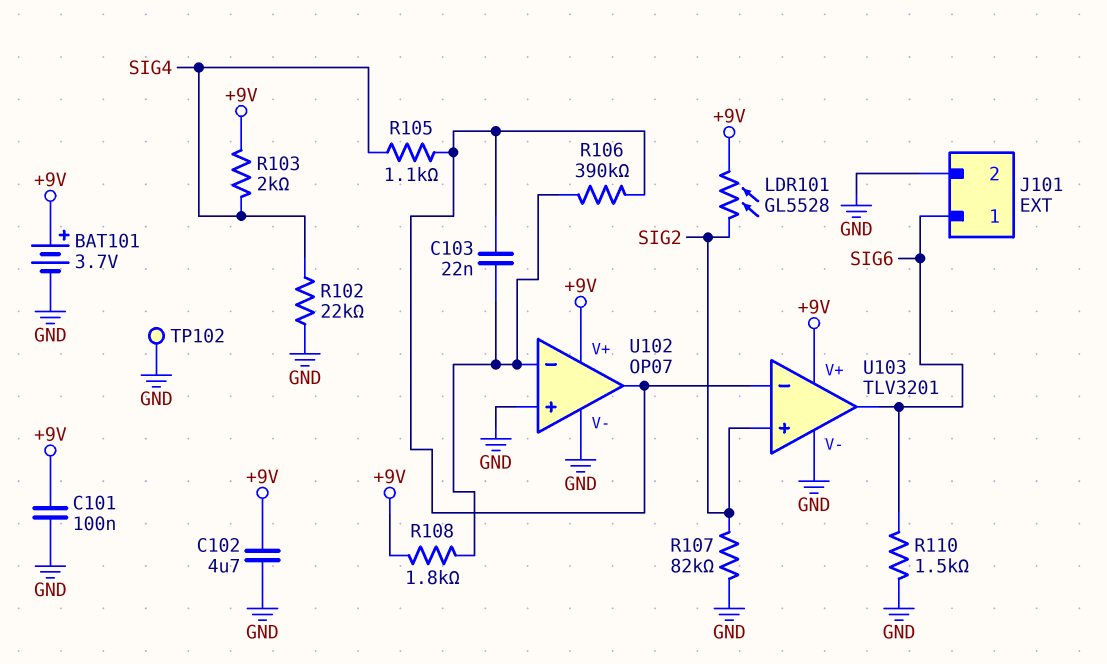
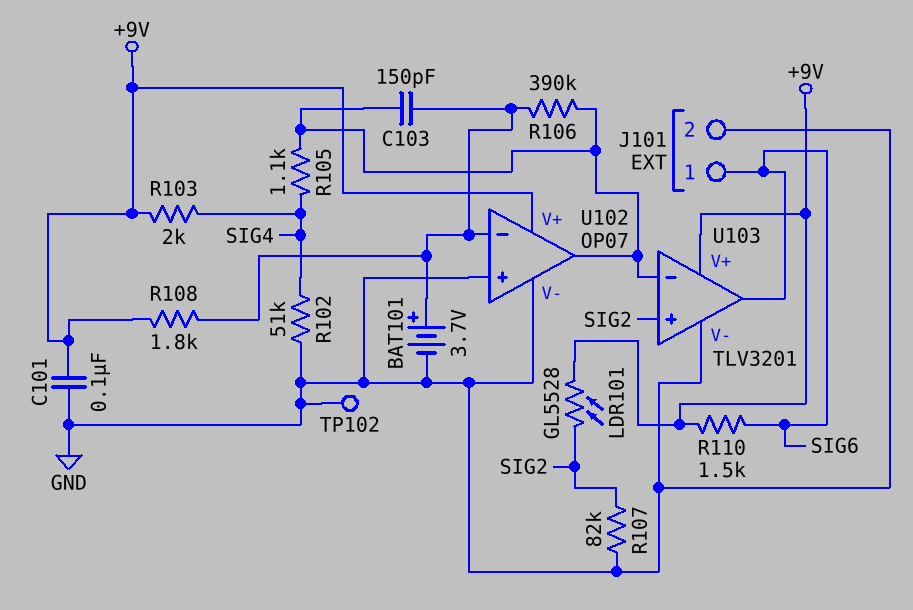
BAT101: 3.7V (plus +9V, minus GND) -> 3.7V (plus U102/in-, minus GND)
C102: 4.7uF (+9V, GND) -> none
C103: 22nF (U102/in-, U102/out) -> 150pF (U102/in-, U102/out)
R102: 22k (GND, SIG4) -> 51k (GND, SIG4)
R110: 1.5k (GND, SIG6) -> 1.5k (+9V, SIG6)

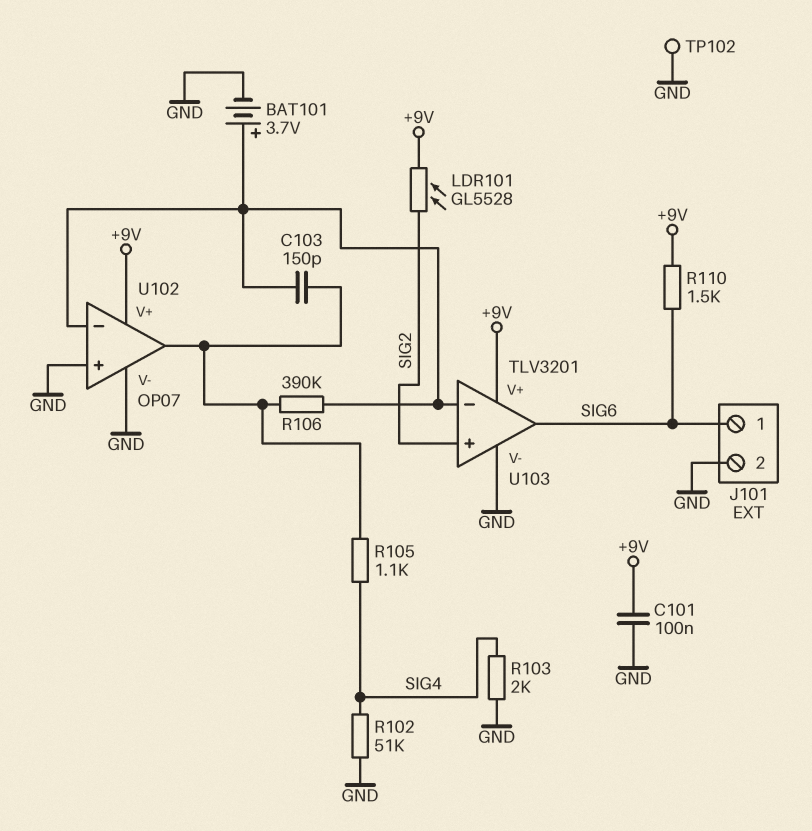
R103: 2k (+9V, SIG4) -> 2k (GND, SIG4)
R107: 82k (GND, SIG2) -> none
R108: 1.8k (+9V, U102/in-) -> none
U103 pin in-: U102/out -> U102/in-

